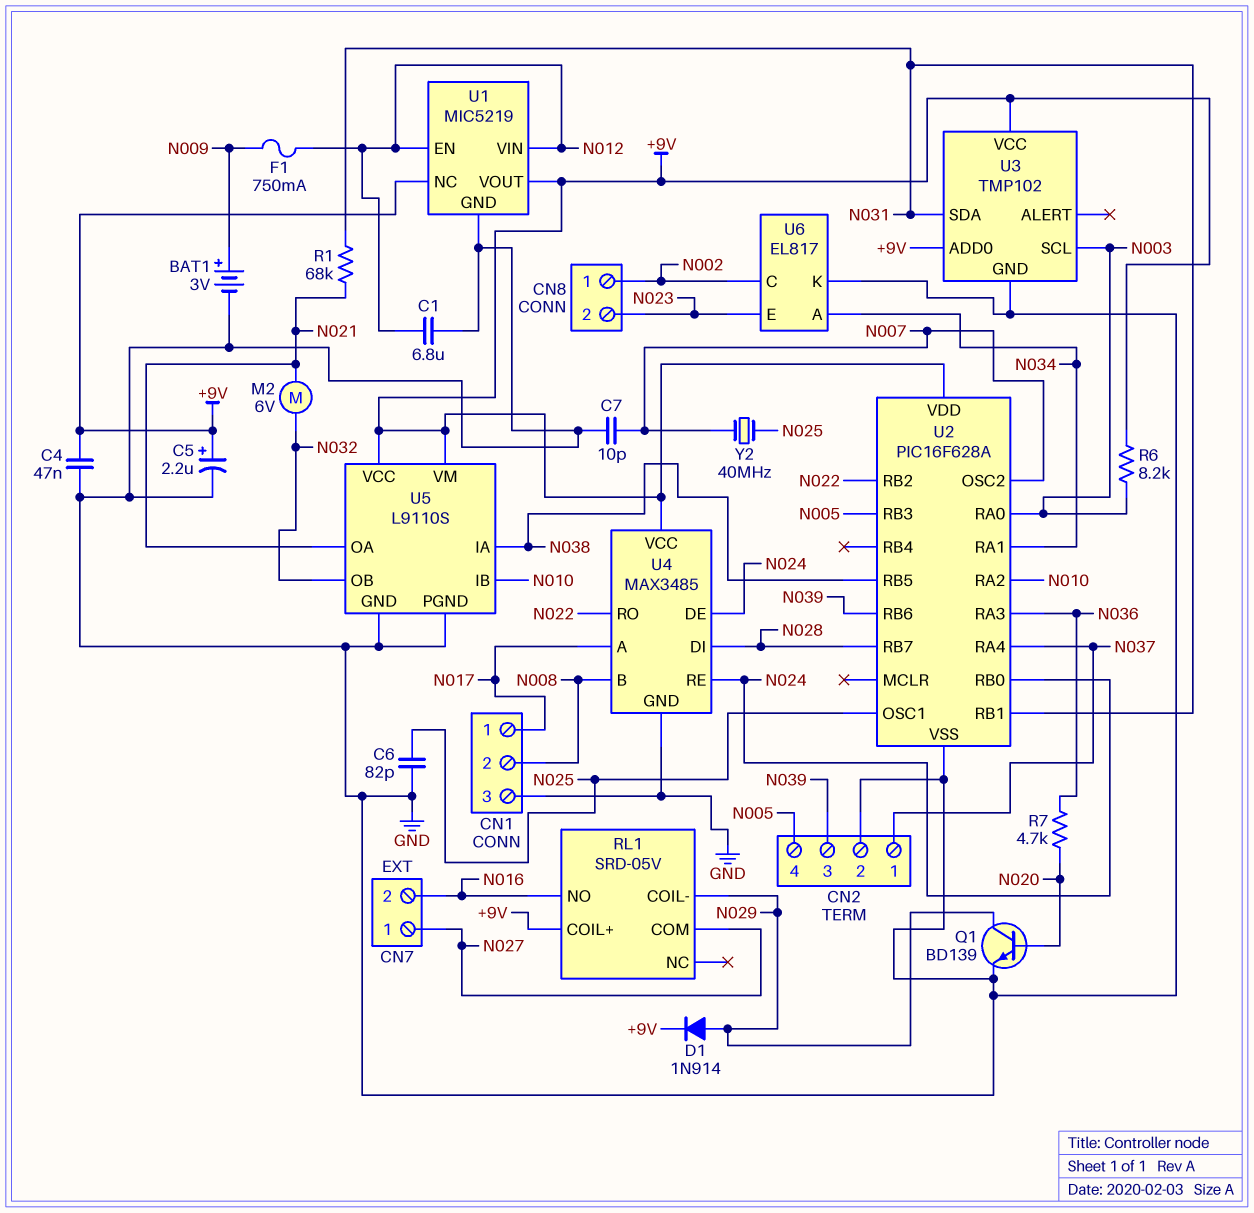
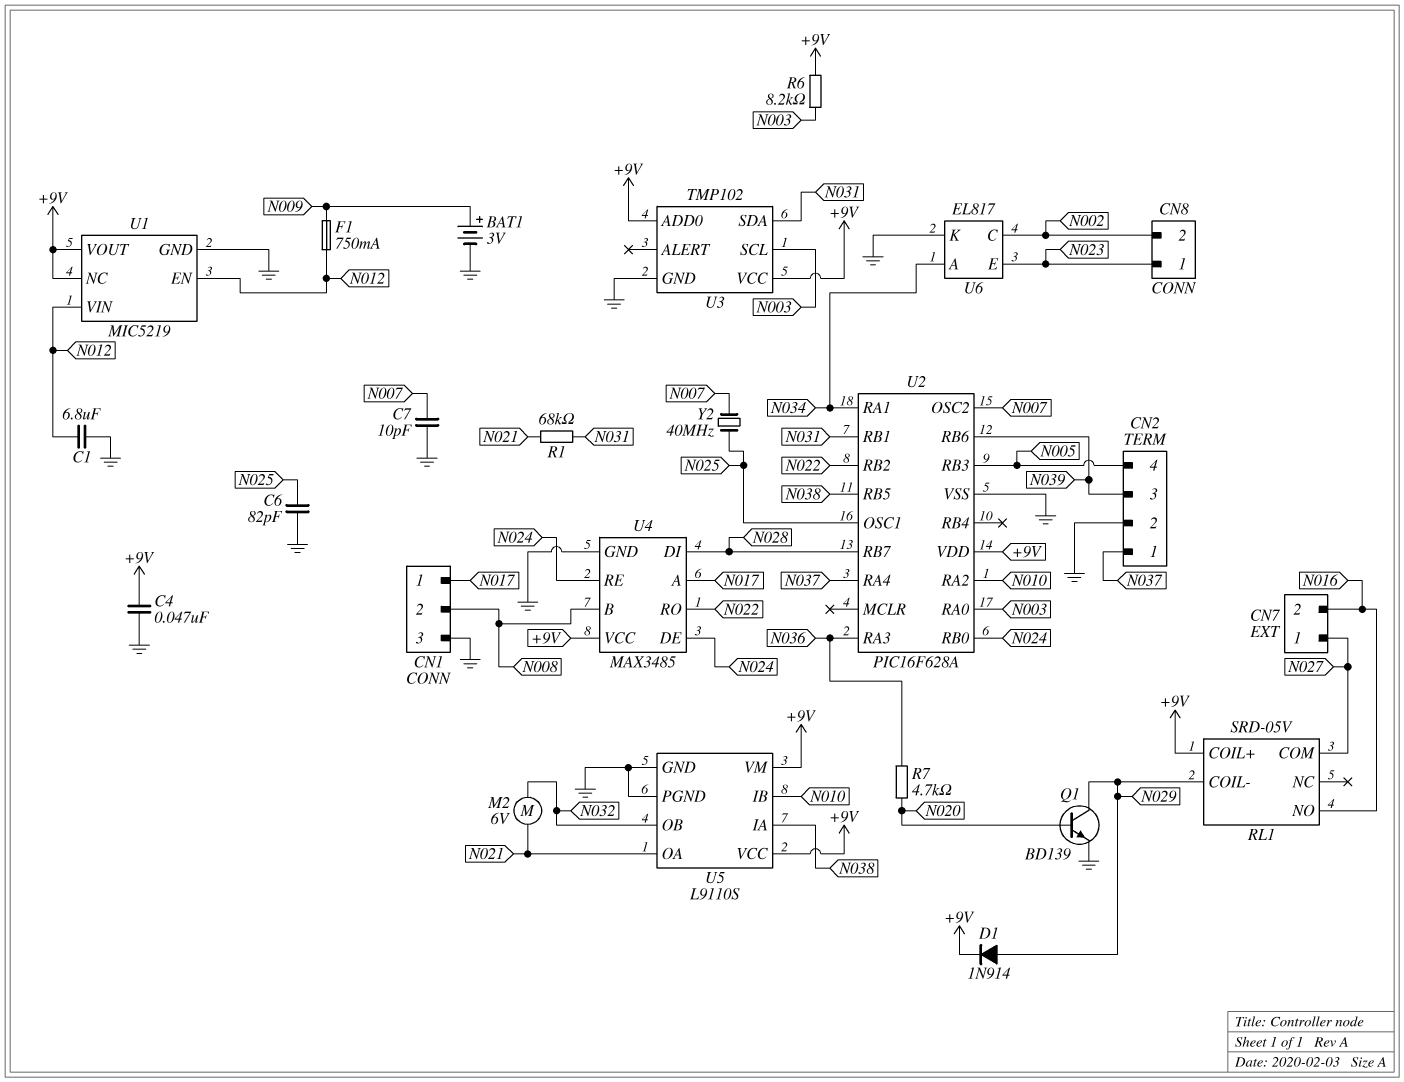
C5: 2.2uF (plus +9V, minus GND) -> none
CN8 pin 1: N002 -> N023
CN8 pin 2: N023 -> N002

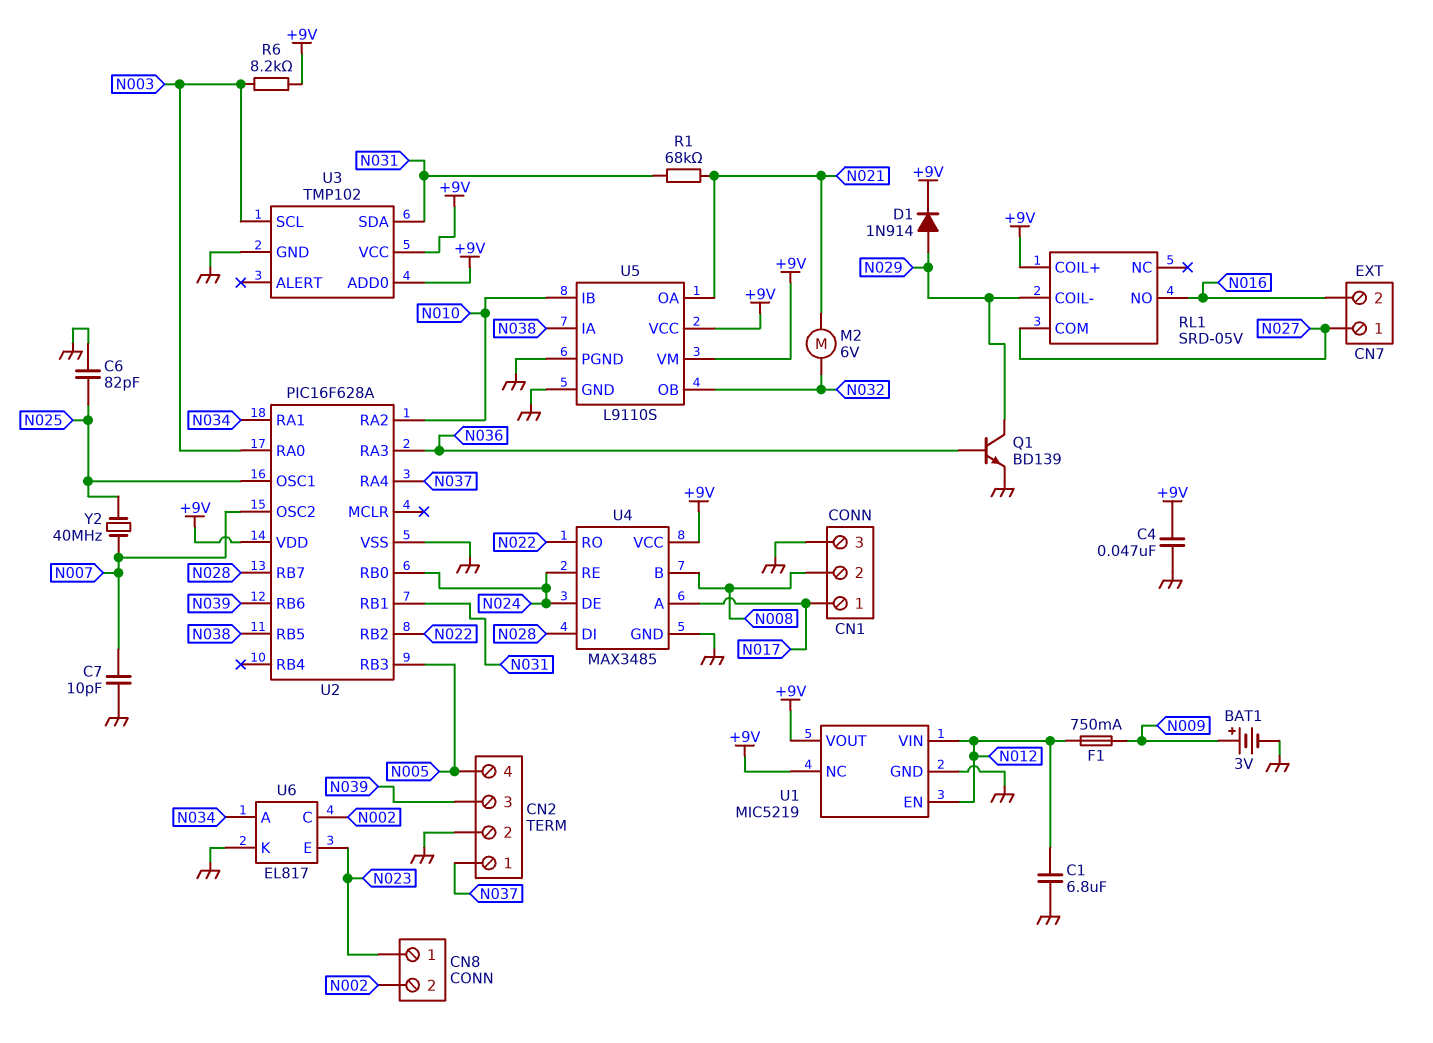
Q1: NPN BD139 (B N020, C N029, E GND) -> NPN BD139 (B N036, C N029, E GND)
R7: 4.7k (N020, N036) -> none

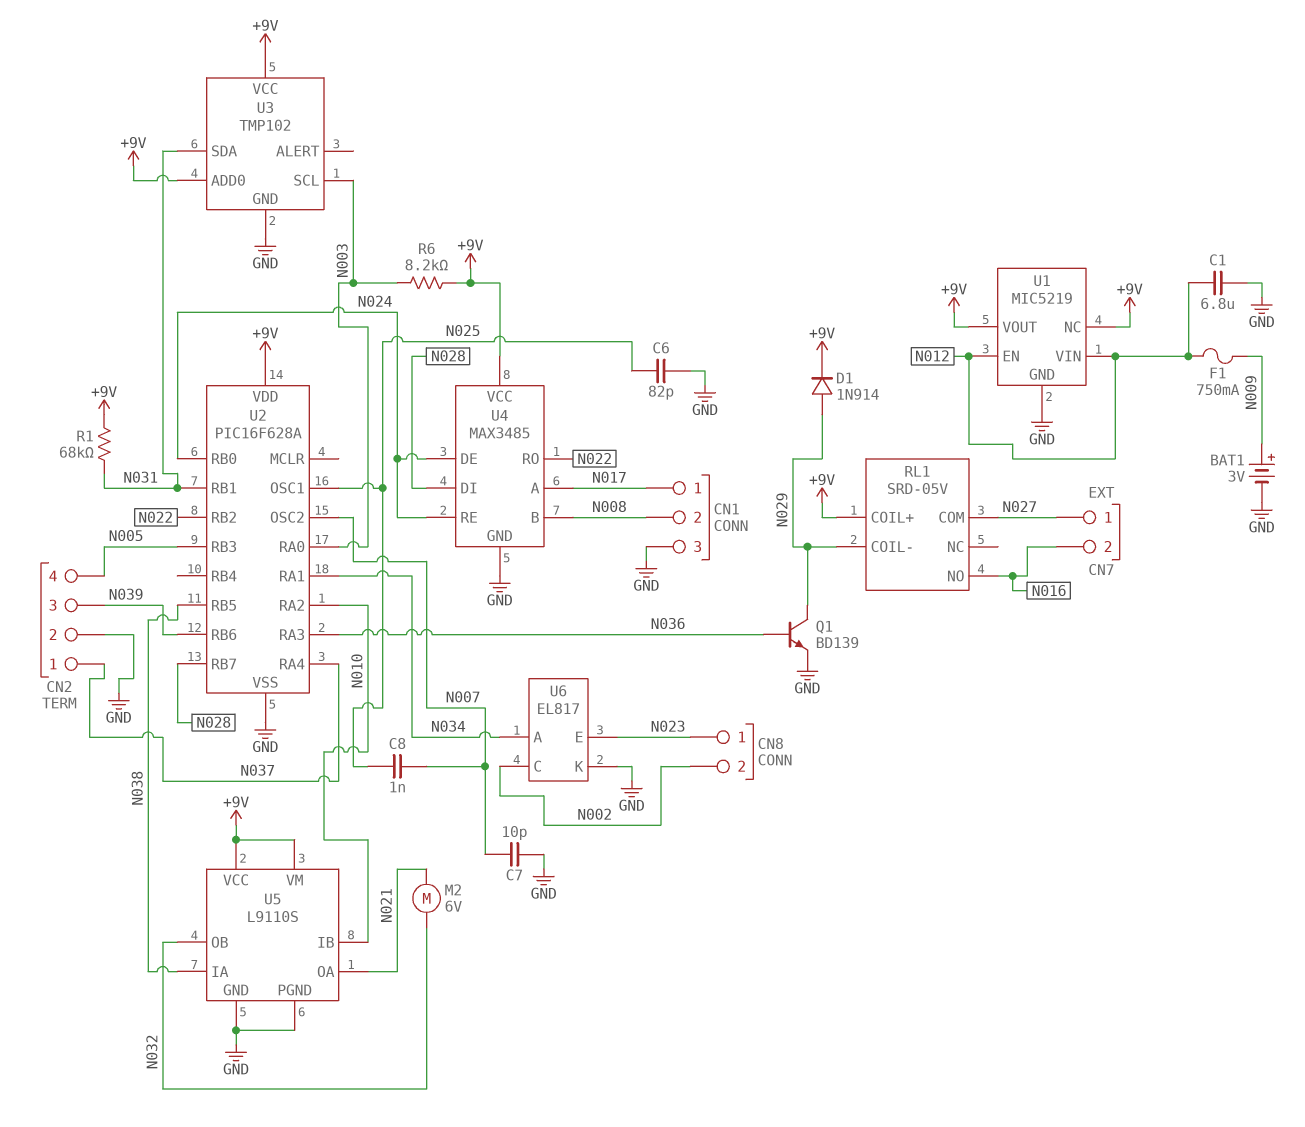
C4: 47nF (+9V, GND) -> none
C8: none -> 1nF (N007, N025)
R1: 68k (N021, N031) -> 68k (+9V, N031)
Y2: 40MHz (N007, N025) -> none

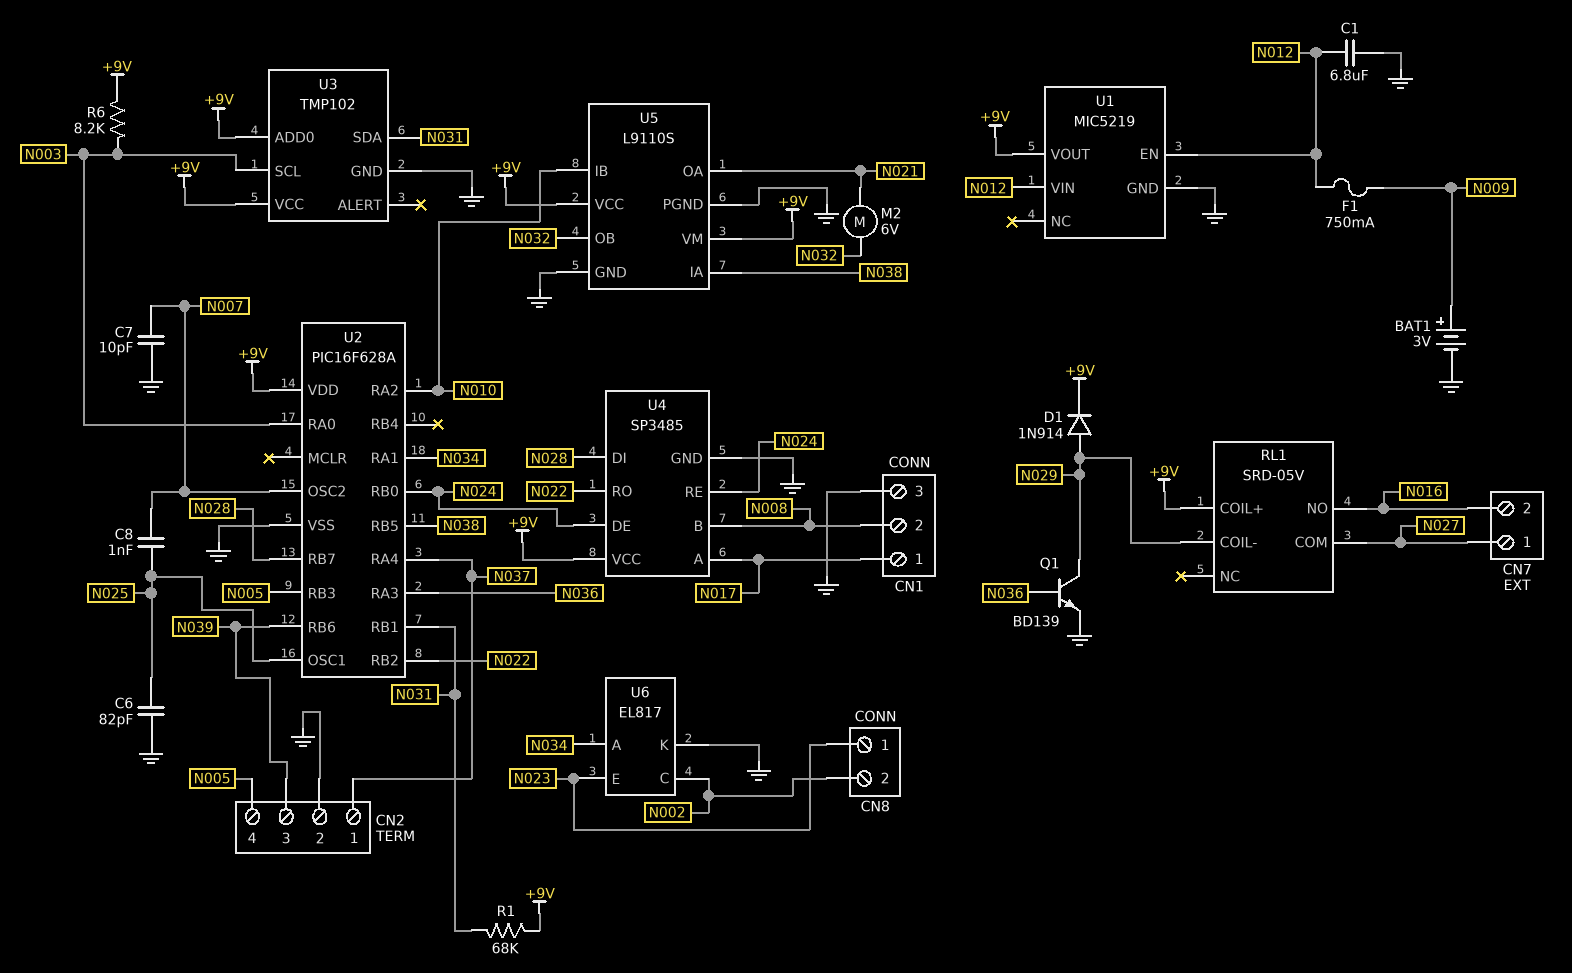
U1 pin NC: +9V -> none
U4: MAX3485 -> SP3485

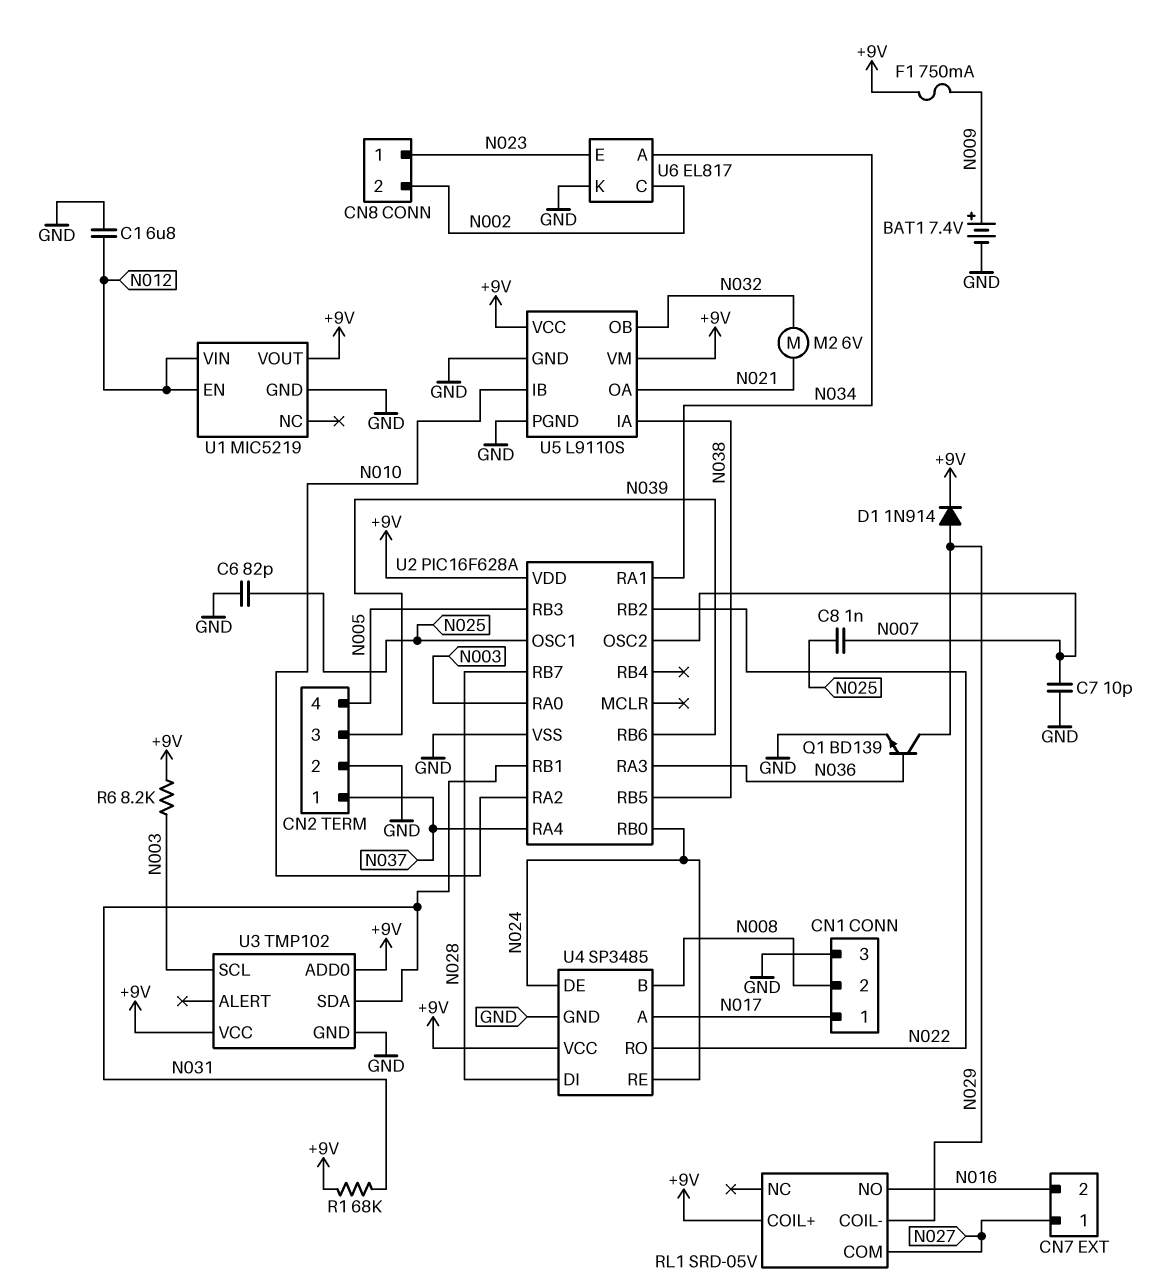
BAT1: 3V (plus N009, minus GND) -> 7.4V (plus N009, minus GND)
F1: 750mA (N009, N012) -> 750mA (+9V, N009)

